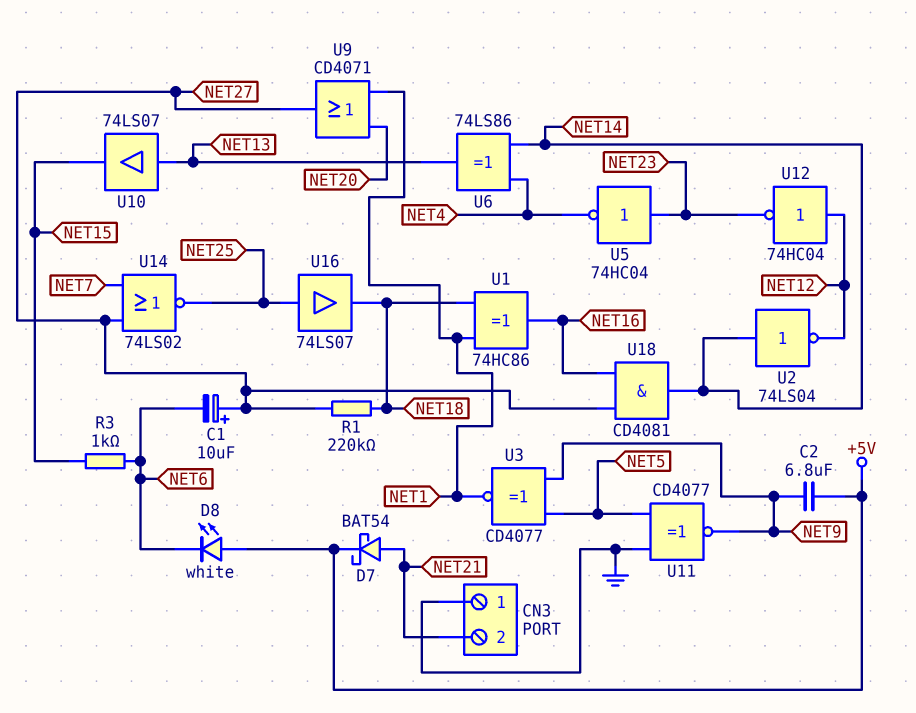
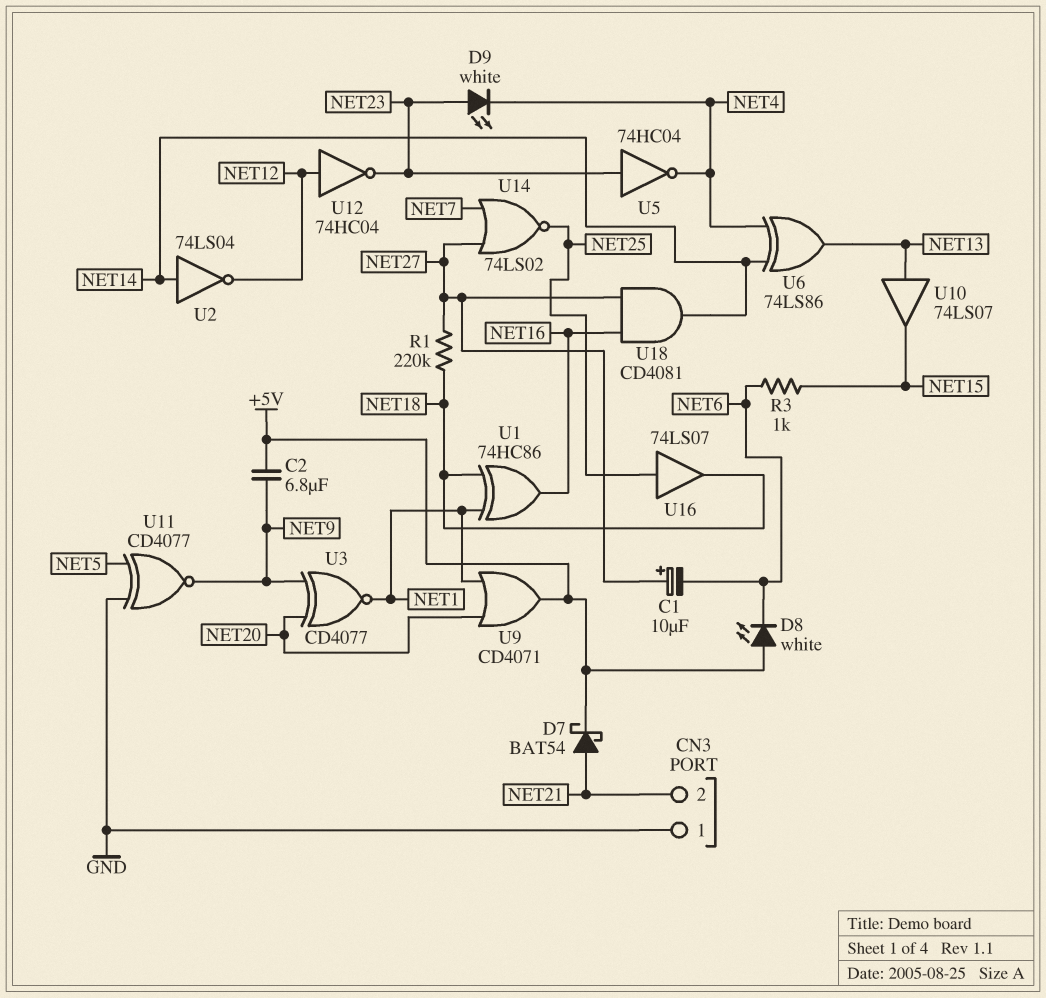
D9: none -> LED white (A NET23, K NET4)
U3: XNOR CD4077 (in NET5, in NET9, out NET1) -> XNOR CD4077 (in NET9, in NET20, out NET1)
U9: OR CD4071 (in NET1, in NET20, out NET27) -> OR CD4071 (in NET1, in NET20, out +5V)

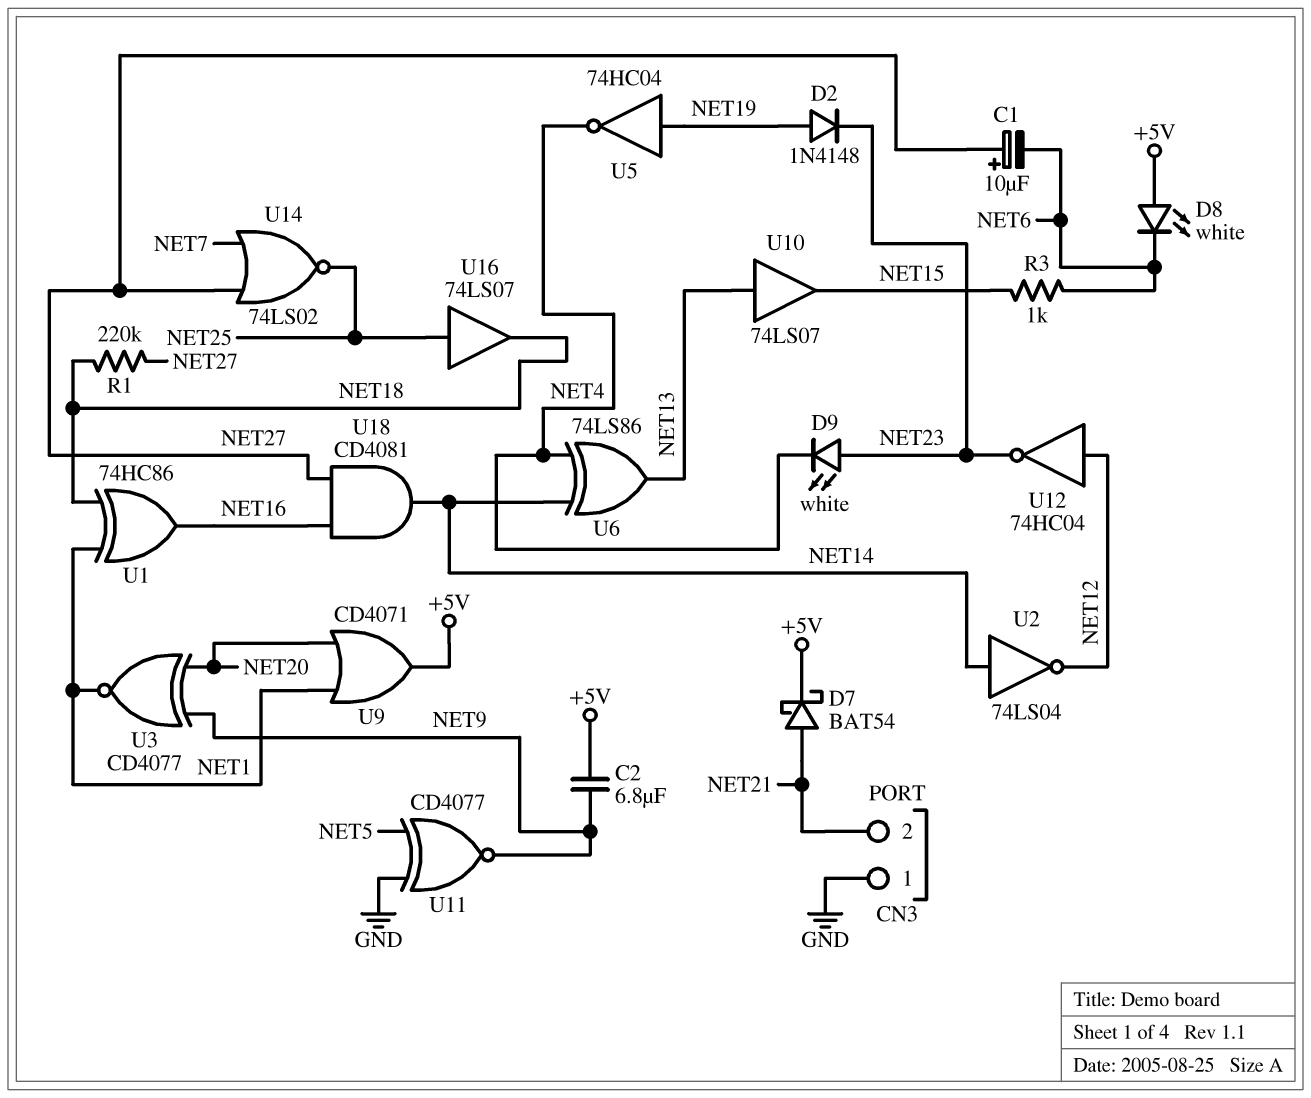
D2: none -> diode 1N4148 (A NET19, K NET23)
U5: NOT 74HC04 (in NET23, out NET4) -> NOT 74HC04 (in NET19, out NET4)

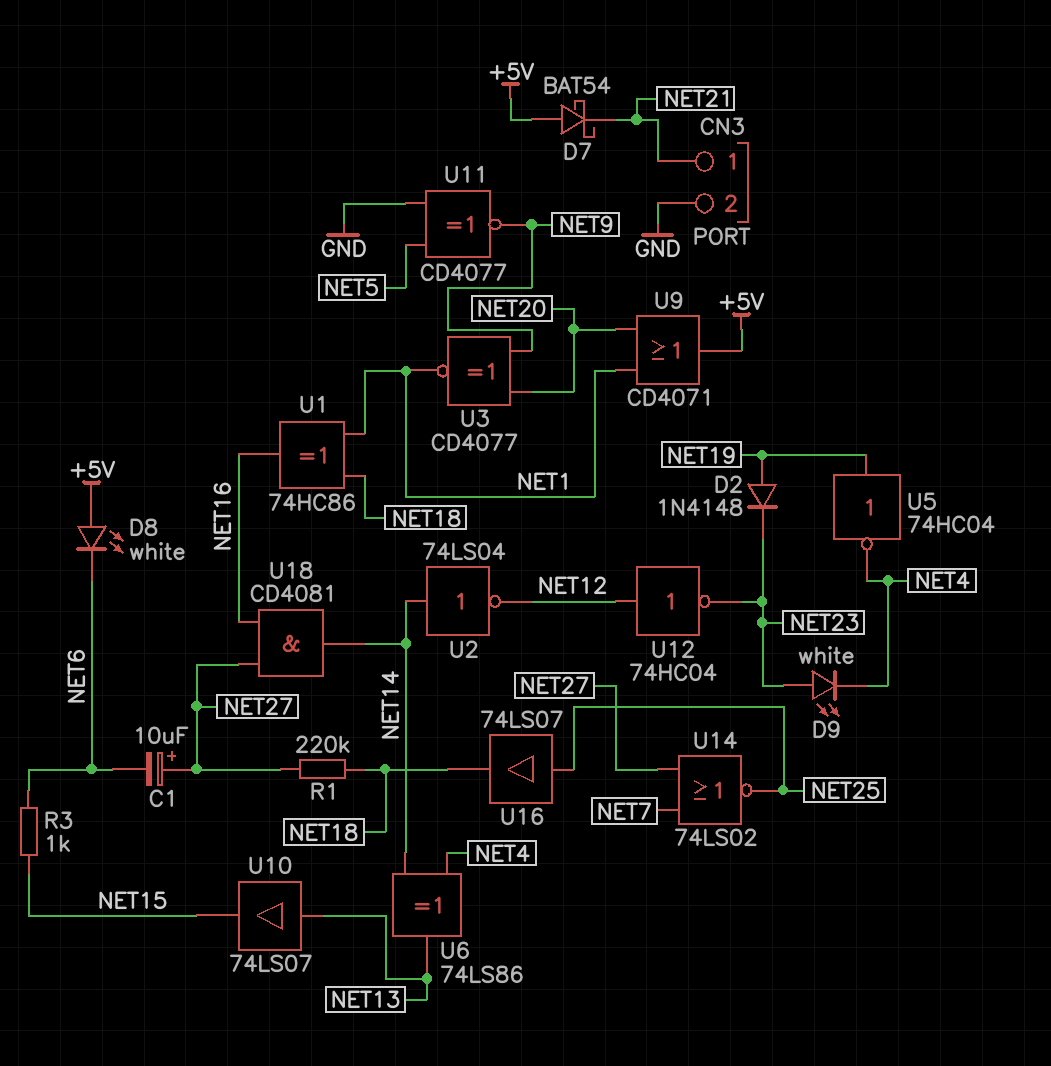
C2: 6.8uF (+5V, NET9) -> none
CN3 pin 1: GND -> NET21
CN3 pin 2: NET21 -> GND
D7: schottky BAT54 (A NET21, K +5V) -> schottky BAT54 (A +5V, K NET21)

